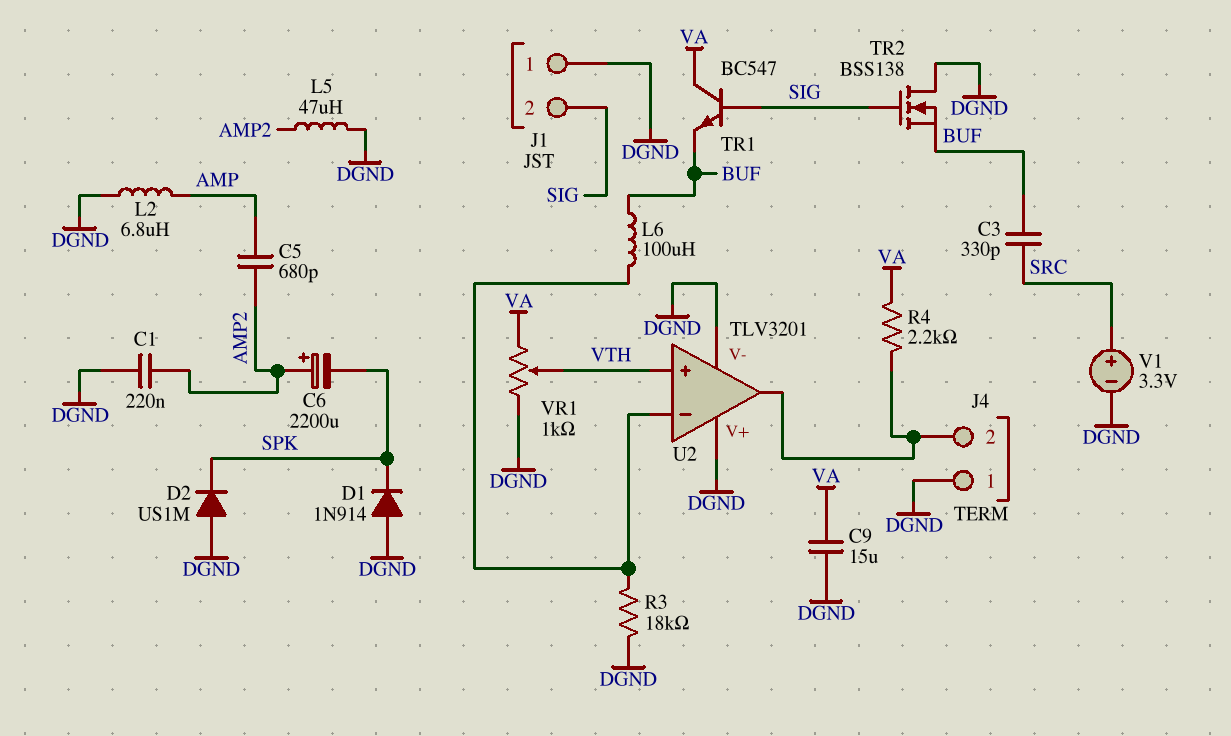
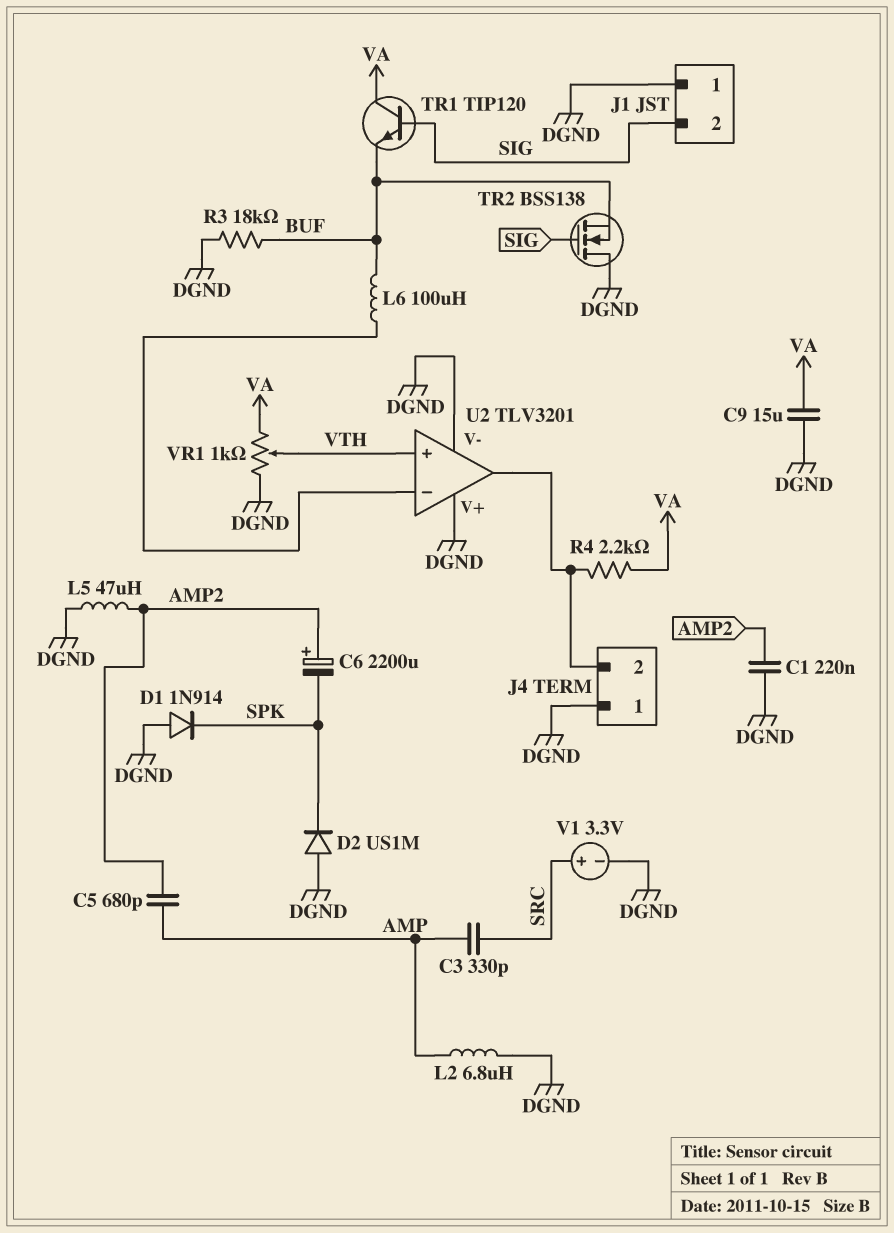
C3: 330pF (BUF, SRC) -> 330pF (AMP, SRC)
R3: 18k (DGND, U2/in-) -> 18k (BUF, DGND)
TR1: NPN BC547 (B SIG, C VA, E BUF) -> NPN TIP120 (B SIG, C VA, E BUF)

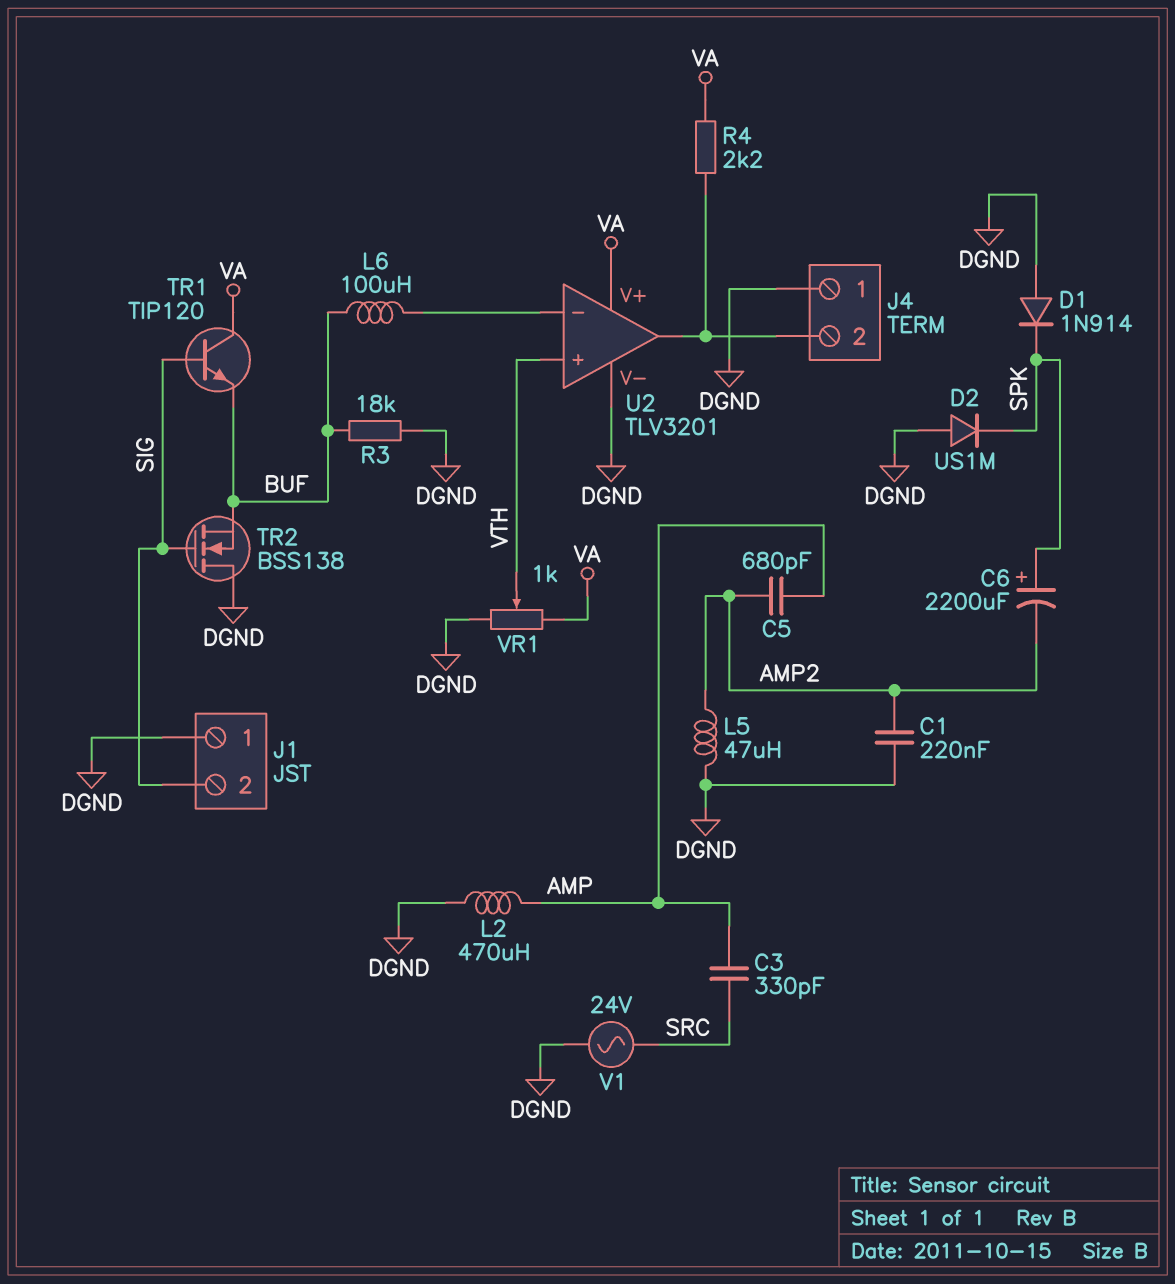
C6: 2200uF (plus AMP2, minus SPK) -> 2200uF (plus SPK, minus AMP2)
C9: 15uF (DGND, VA) -> none
L2: 6.8uH (AMP, DGND) -> 470uH (AMP, DGND)
U2 pin V+: DGND -> VA
V1: 3.3V (plus SRC, minus DGND) -> AC 24V (DGND, SRC)

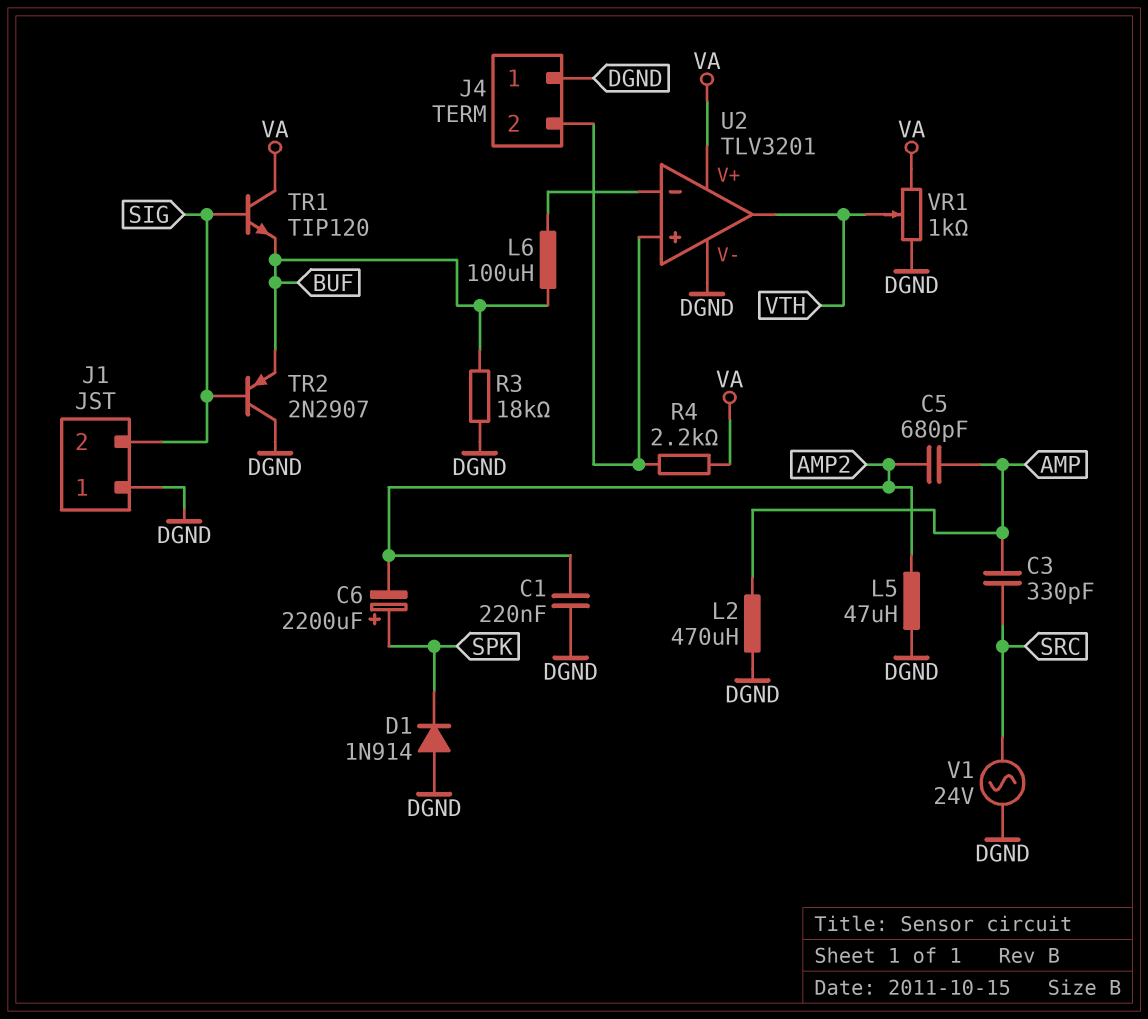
D2: diode US1M (A DGND, K SPK) -> none
TR2: NMOS BSS138 (G SIG, D DGND, S BUF) -> PNP 2N2907 (B SIG, C DGND, E BUF)
U2 pin in+: VTH -> J4/2
U2 pin out: J4/2 -> VTH

